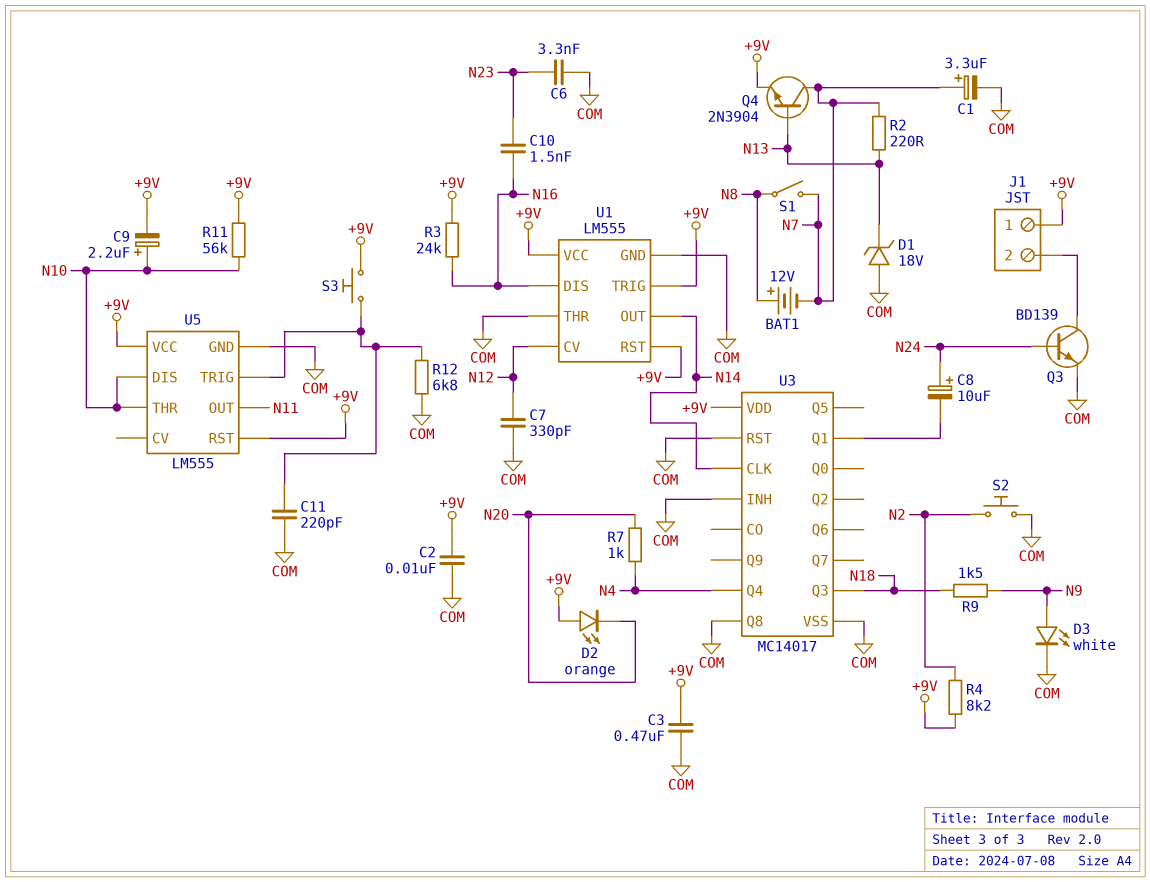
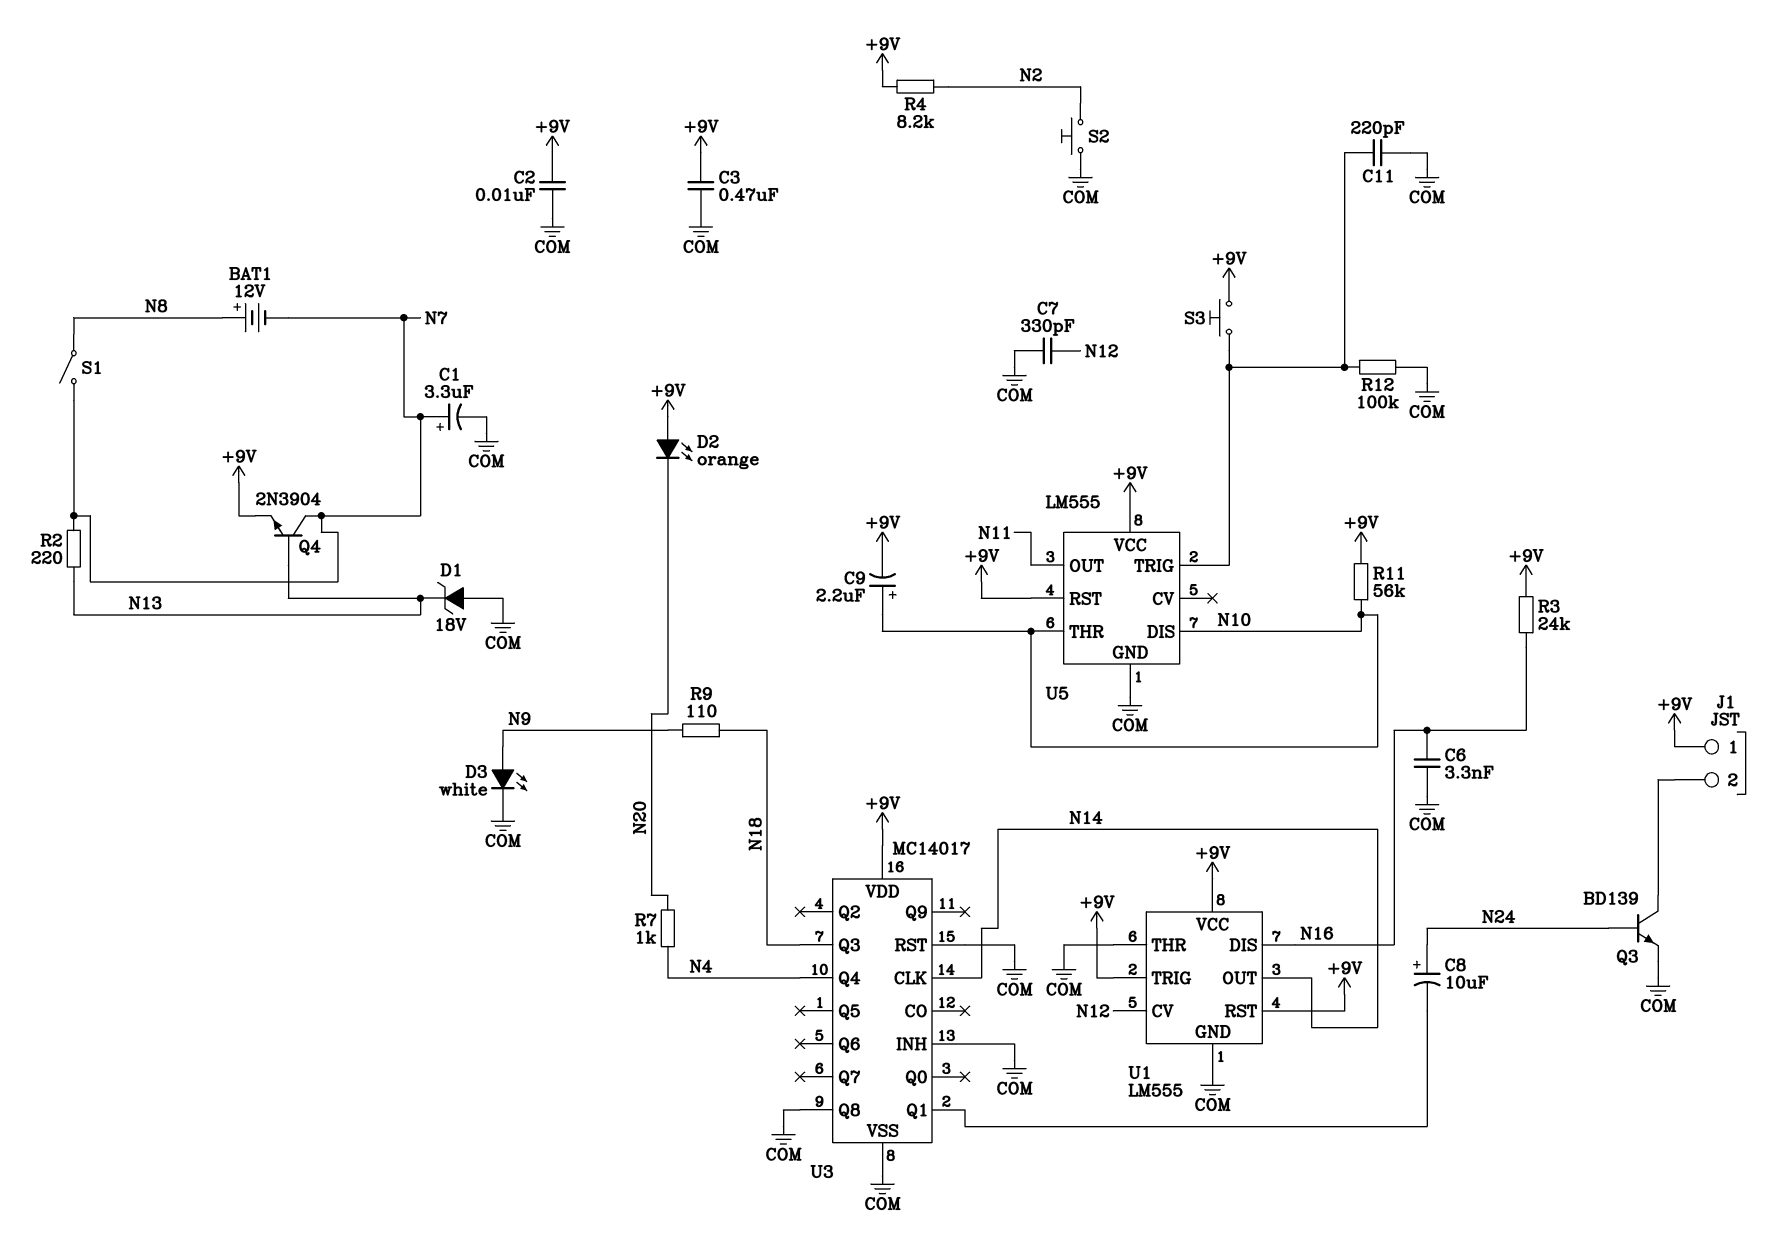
C6: 3.3nF (COM, N23) -> 3.3nF (COM, N16)
C10: 1.5nF (N16, N23) -> none
R9: 1.5k (N9, N18) -> 110 (N9, N18)
R12: 6.8k (COM, U5/TRIG) -> 100k (COM, U5/TRIG)

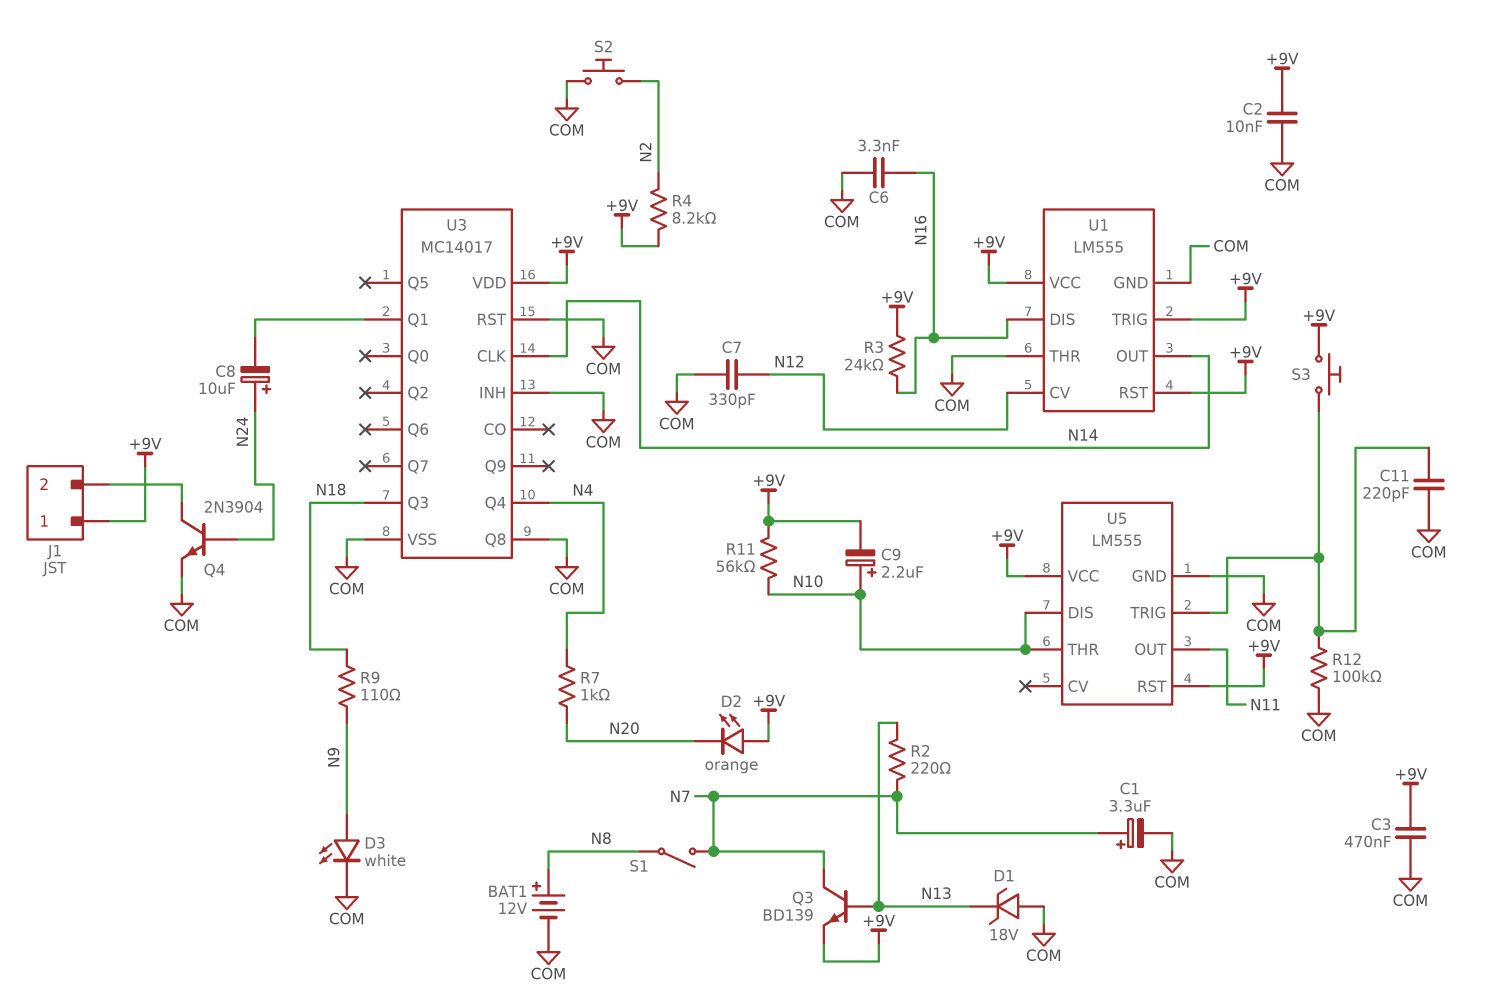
BAT1: 12V (plus N8, minus N7) -> 12V (plus N8, minus COM)
Q3: NPN BD139 (B N24, C J1/2, E COM) -> NPN BD139 (B N13, C N7, E +9V)
Q4: NPN 2N3904 (B N13, C N7, E +9V) -> NPN 2N3904 (B N24, C J1/2, E COM)

